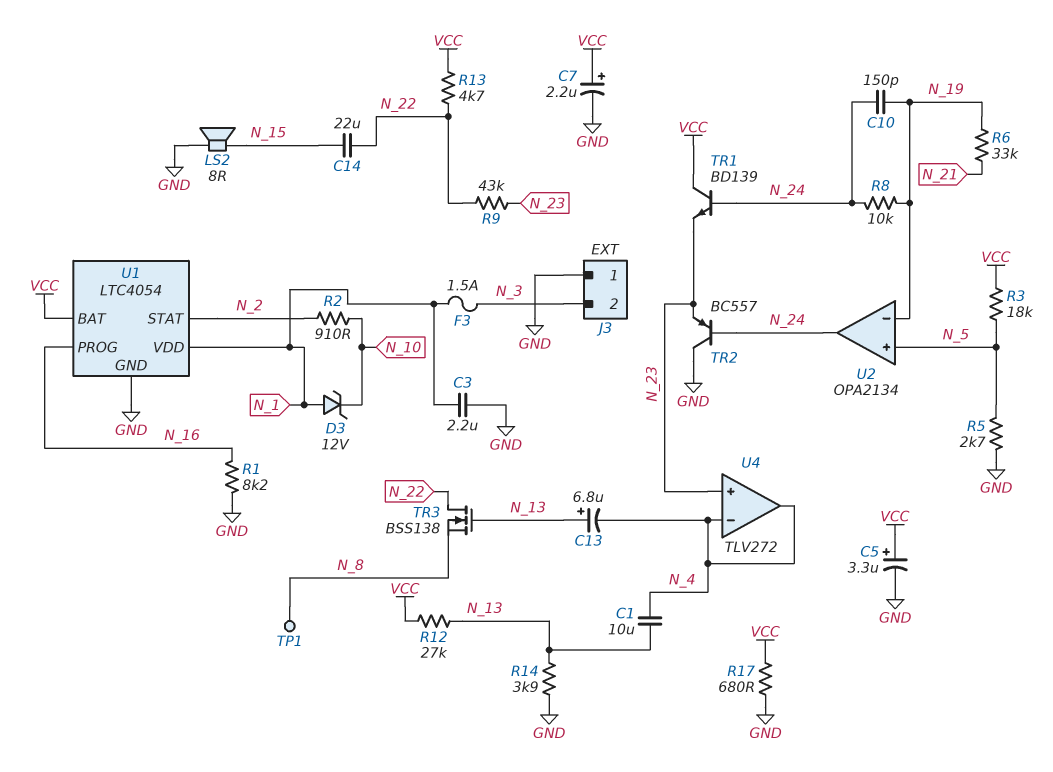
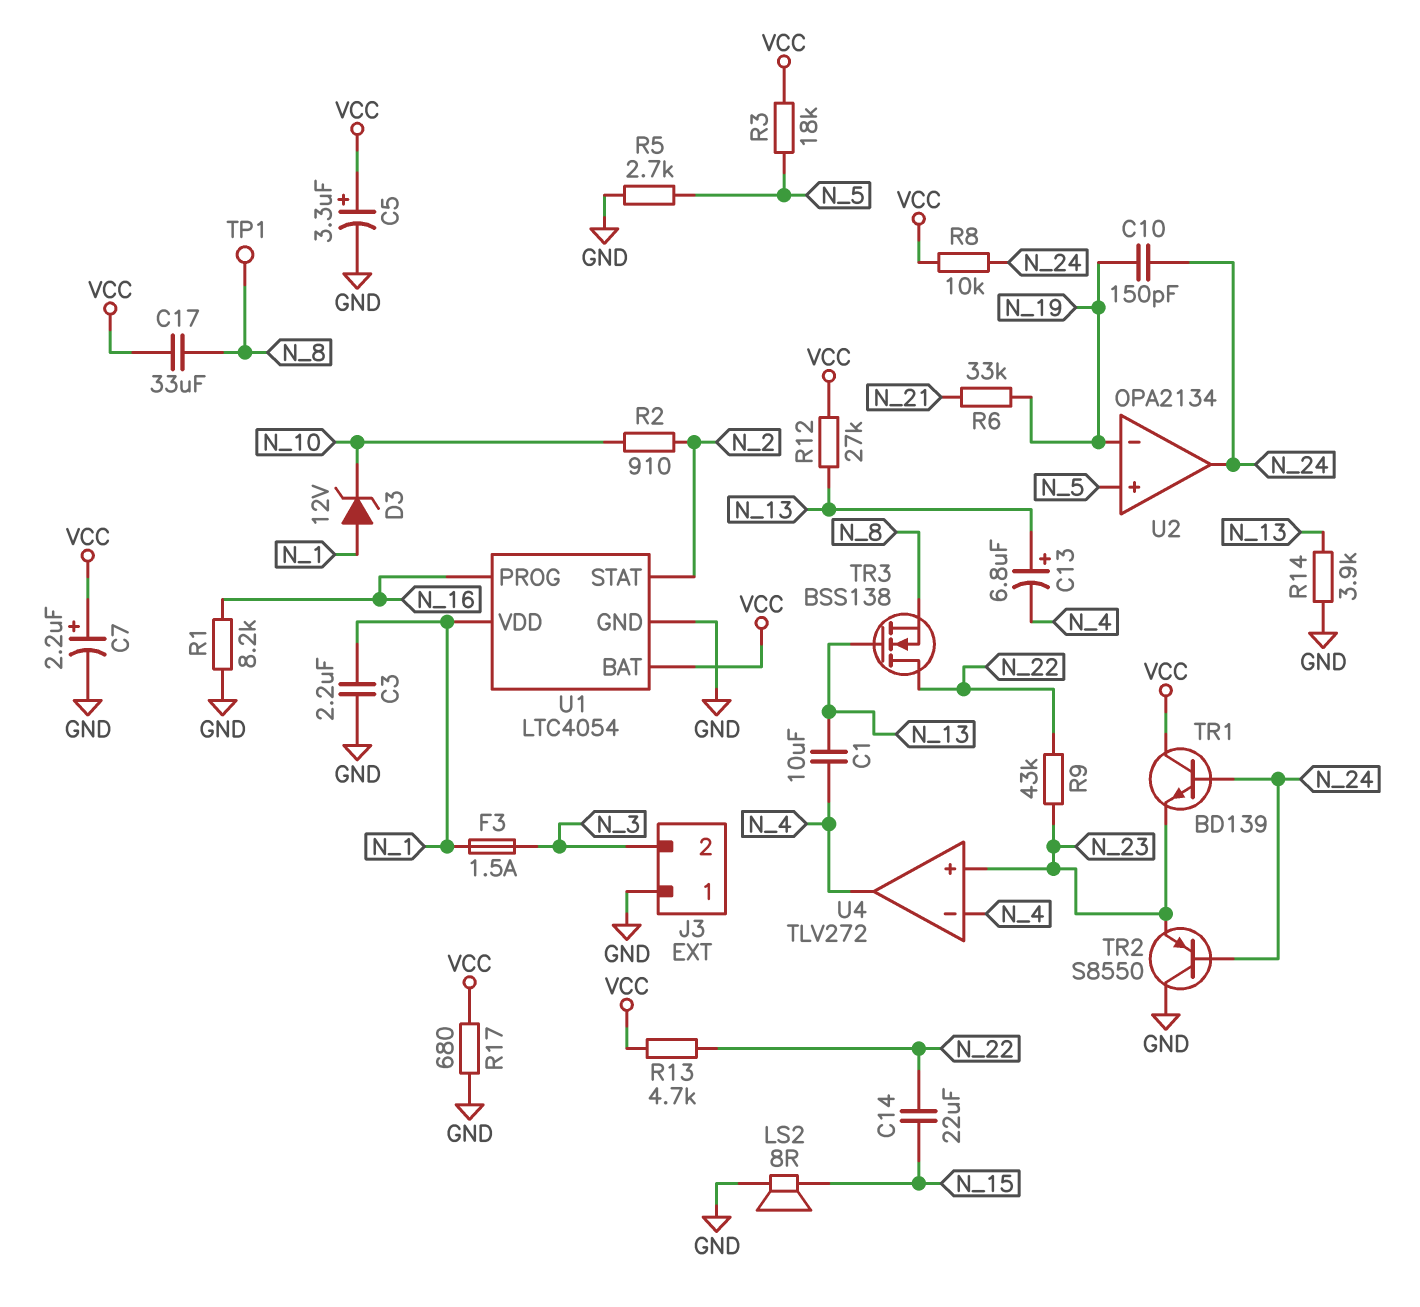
C17: none -> 33uF (N_8, VCC)
R8: 10k (N_19, N_24) -> 10k (N_24, VCC)
TR2: PNP BC557 (B N_24, C GND, E N_23) -> PNP S8550 (B N_24, C GND, E N_23)

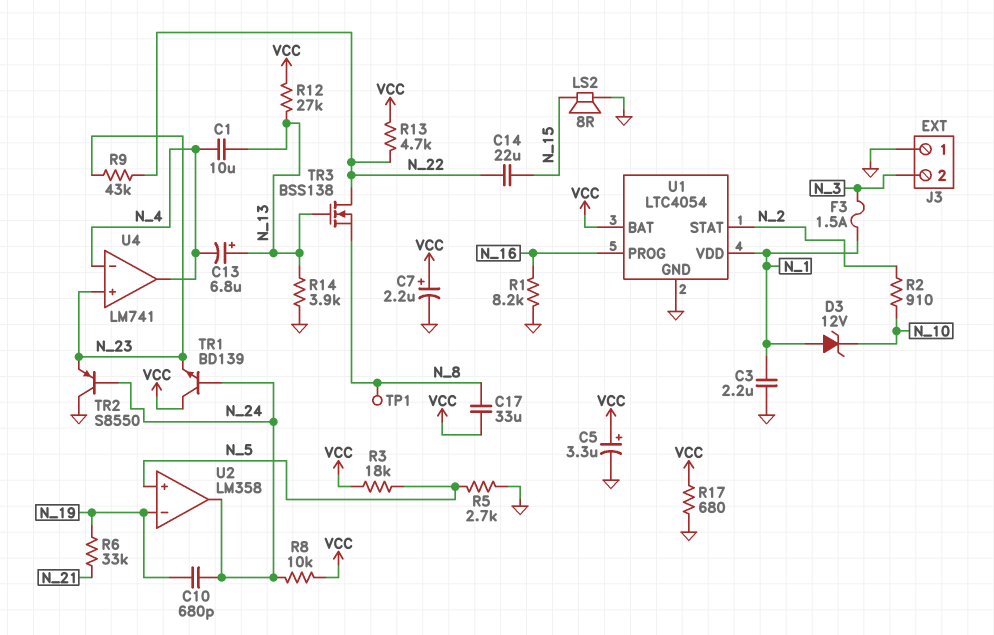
C10: 150pF (N_19, N_24) -> 680pF (N_19, N_24)
U2: OPA2134 -> LM358
U4: TLV272 -> LM741

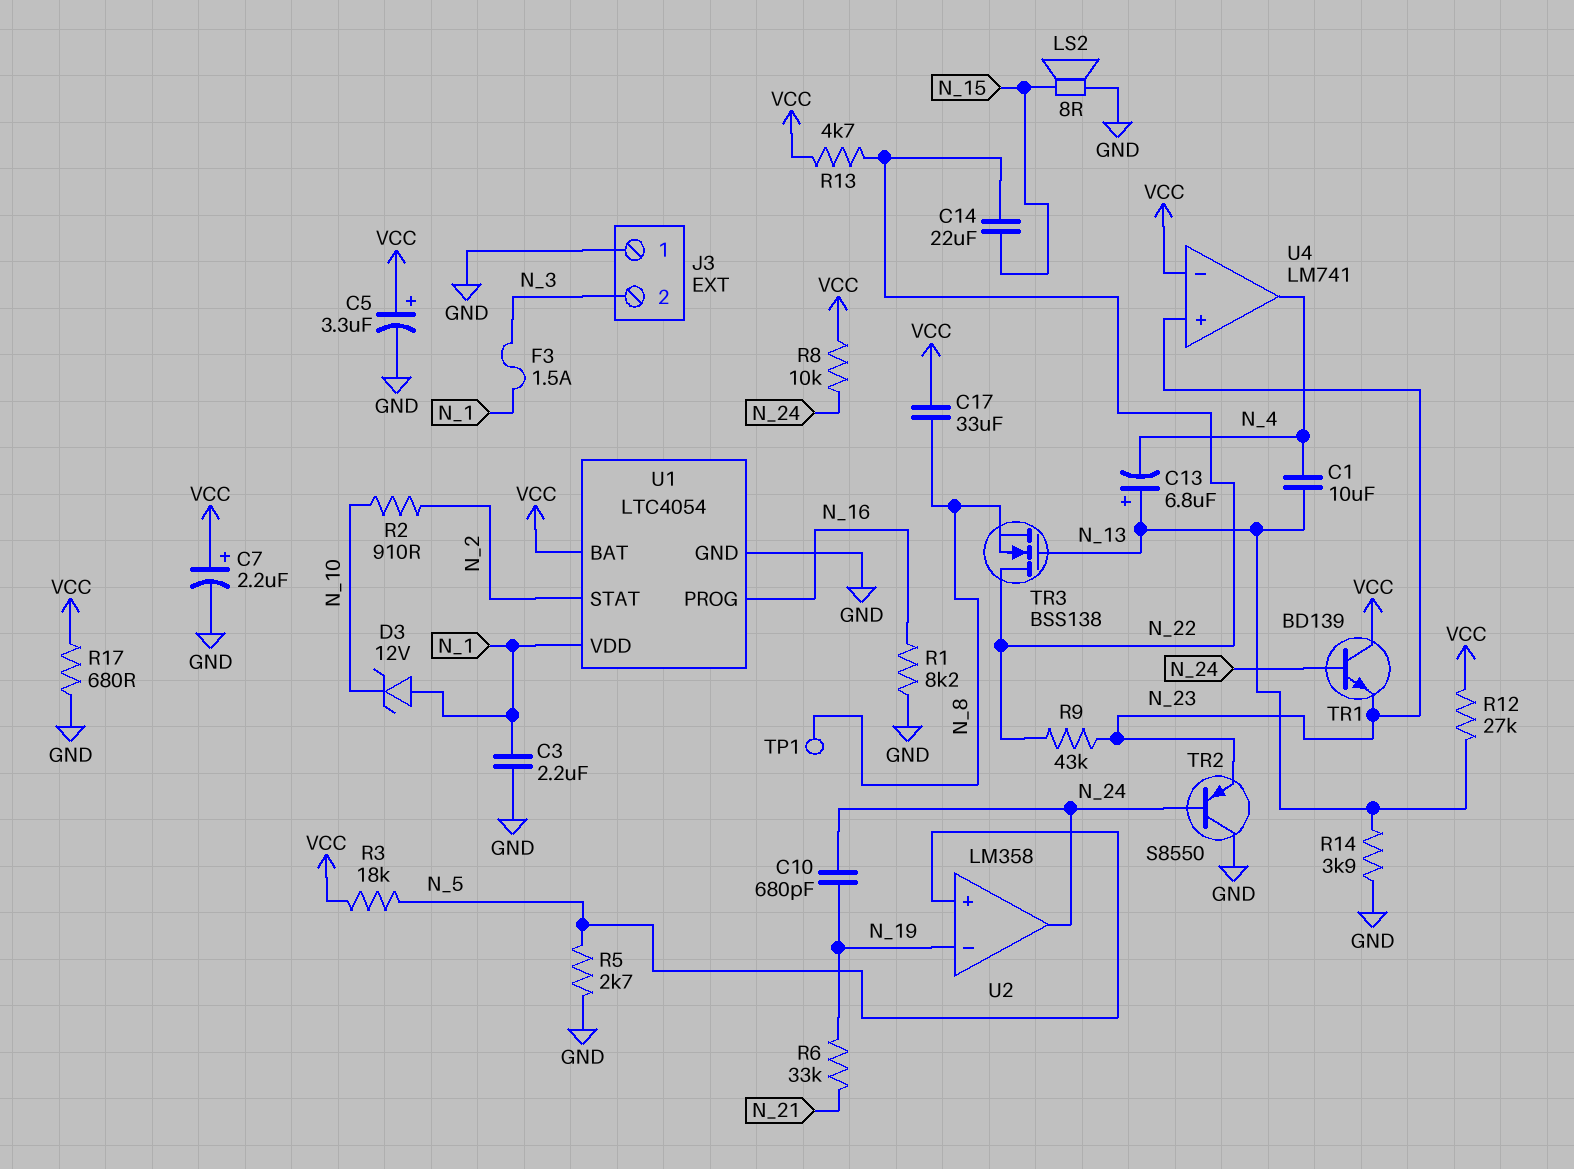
U4 pin in-: N_4 -> VCC

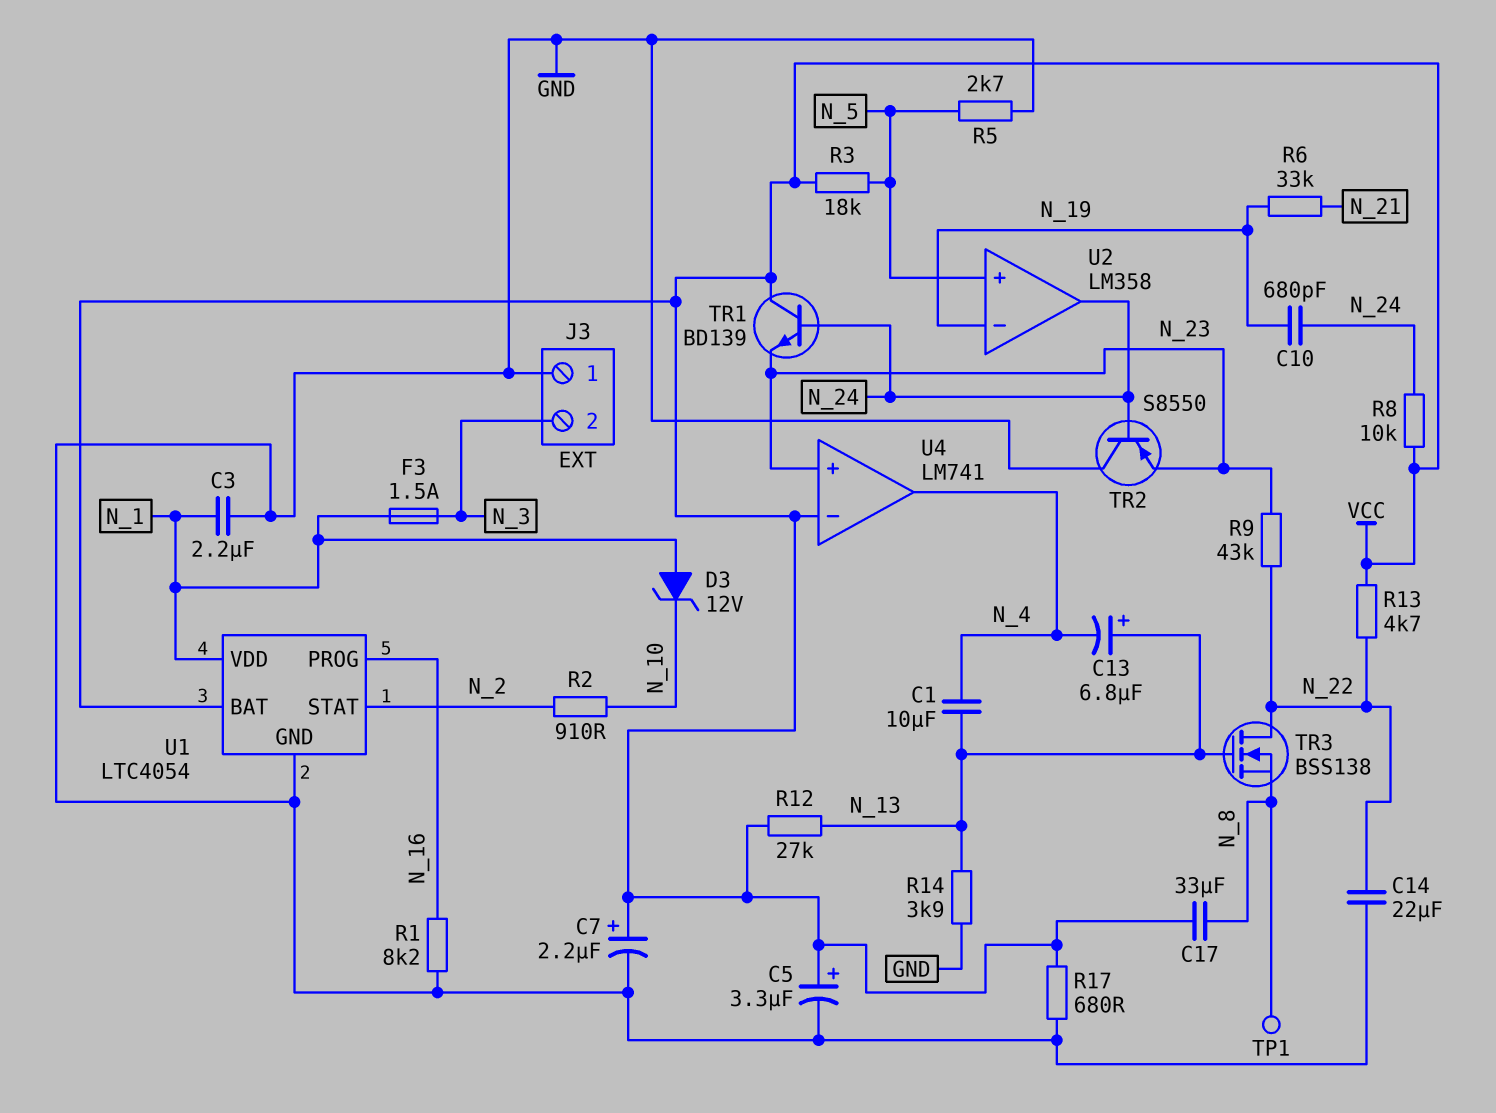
C14: 22uF (N_15, N_22) -> 22uF (GND, N_22)
LS2: speaker 8R (GND, N_15) -> none

